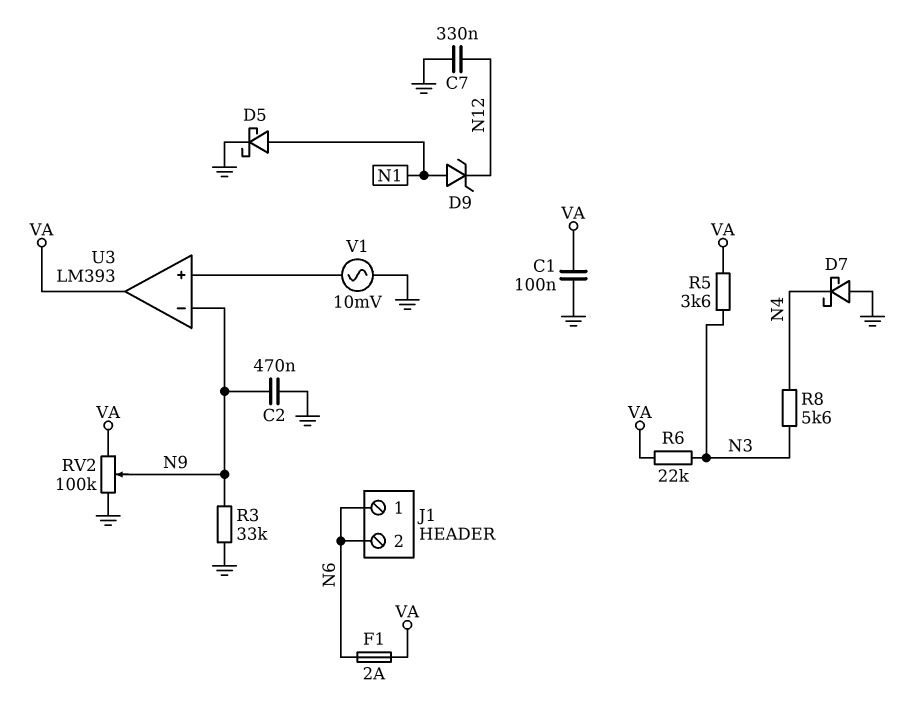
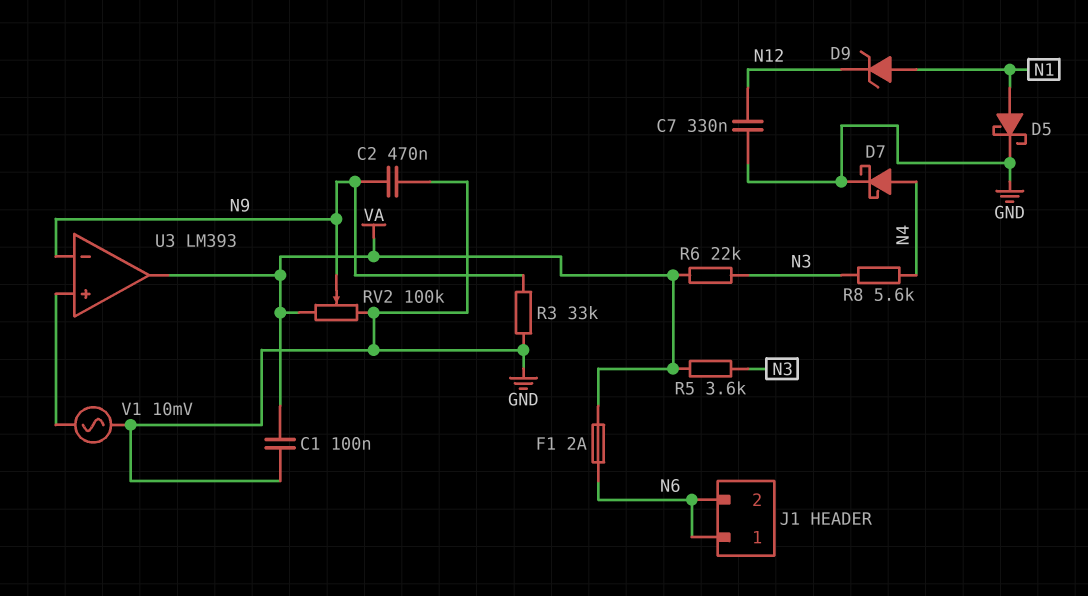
D7: schottky (A GND, K N4) -> schottky (A N4, K GND)

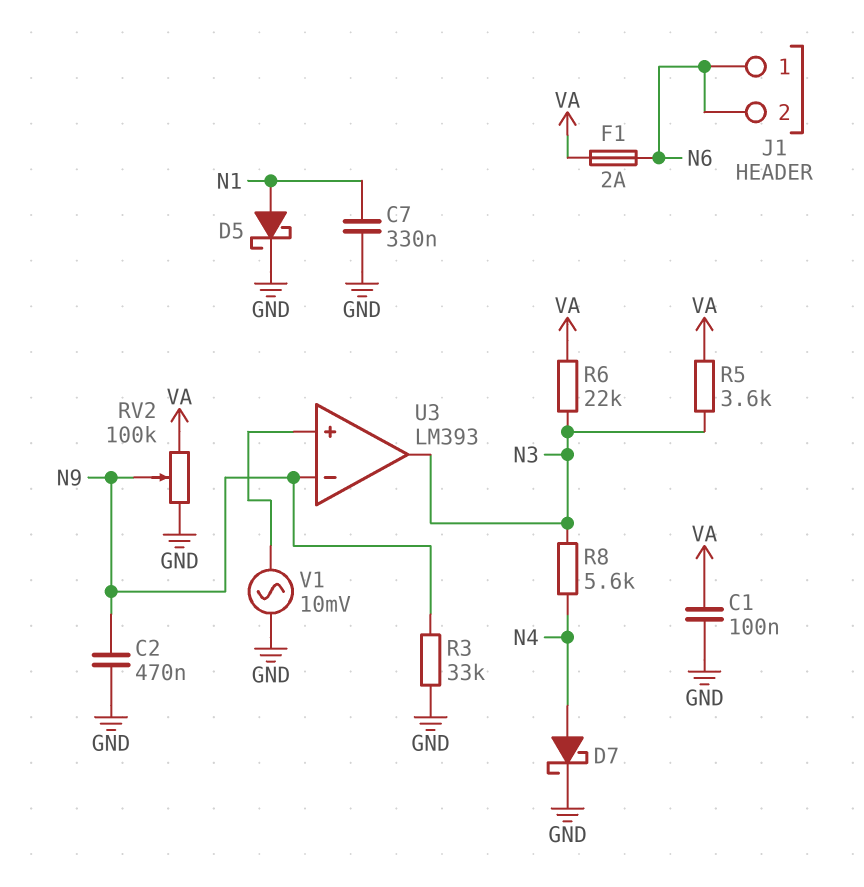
C7: 330nF (GND, N12) -> 330nF (GND, N1)
D9: zener (A N1, K N12) -> none
U3 pin out: VA -> N3

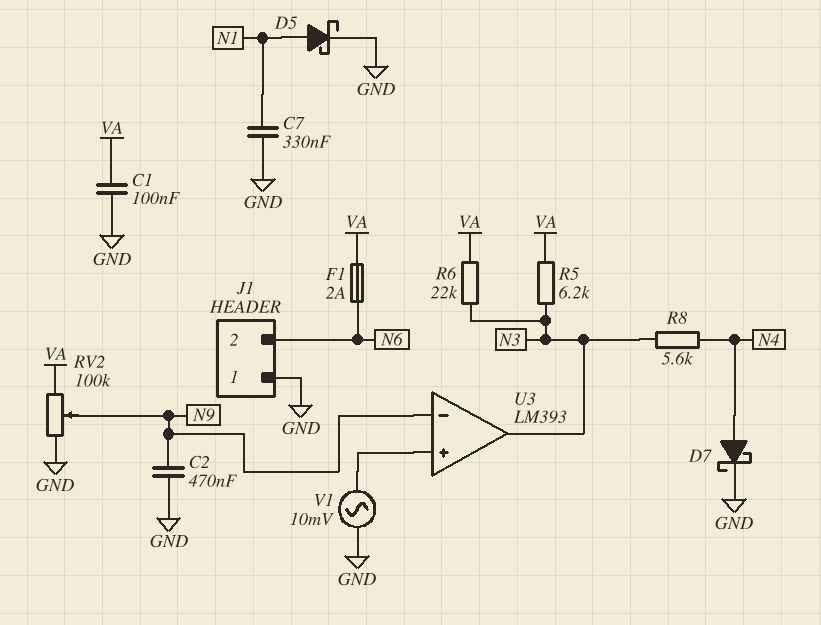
J1 pin 1: N6 -> GND
R3: 33k (GND, N9) -> none
R5: 3.6k (N3, VA) -> 6.2k (N3, VA)

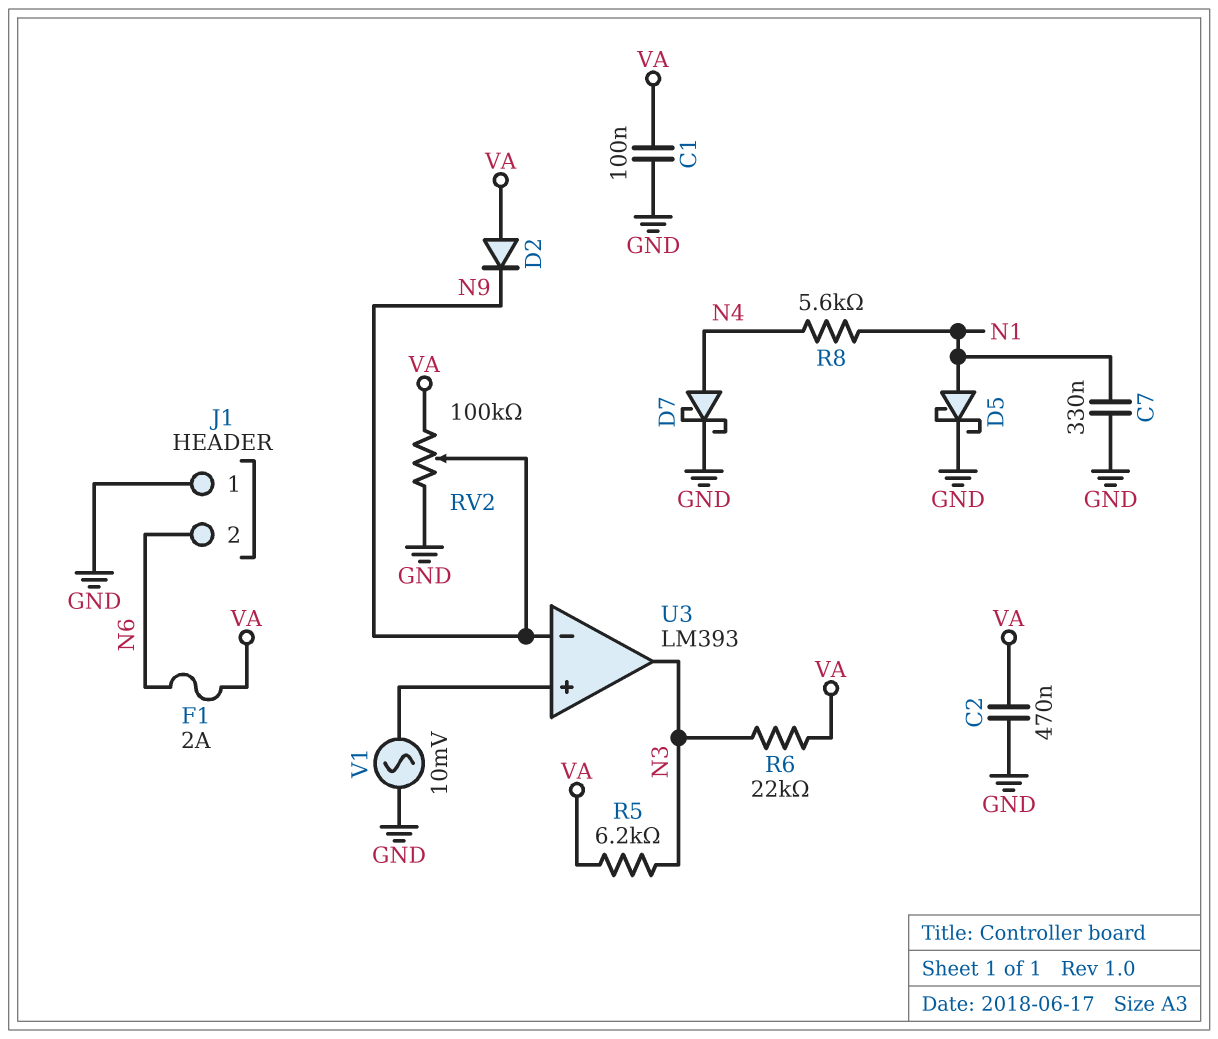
C2: 470nF (GND, N9) -> 470nF (GND, VA)
D2: none -> diode (A VA, K N9)
R8: 5.6k (N3, N4) -> 5.6k (N1, N4)

